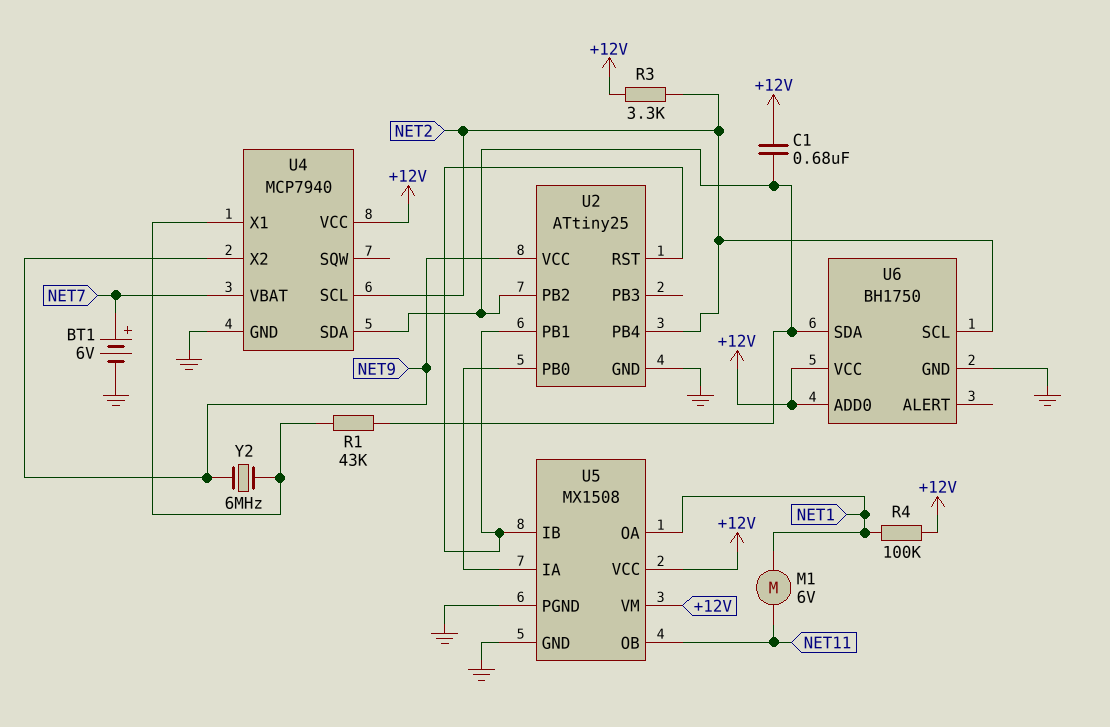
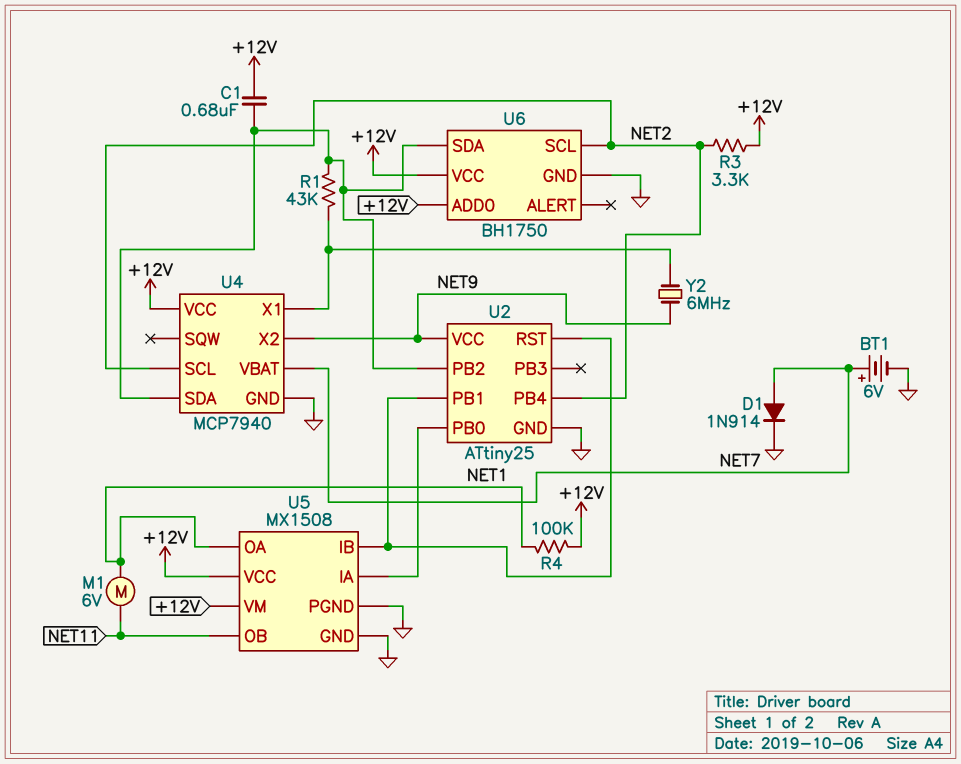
D1: none -> diode 1N914 (A NET7, K GND)

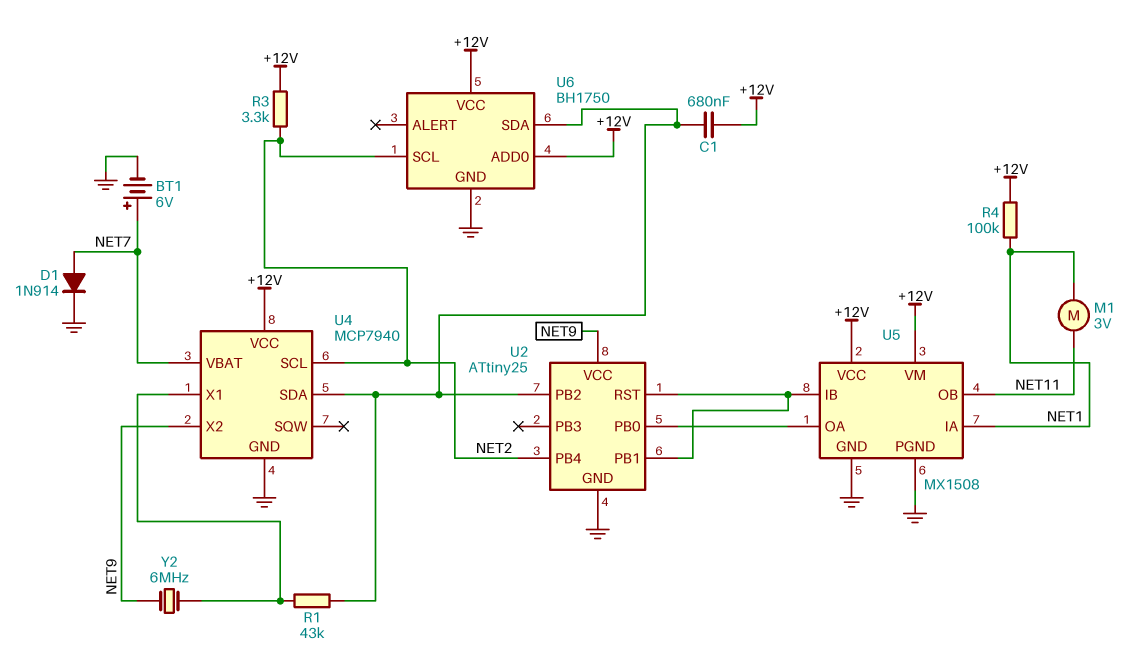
M1: motor 6V (NET1, NET11) -> motor 3V (NET1, NET11)
U5 pin IA: U2/PB0 -> NET1
U5 pin OA: NET1 -> U2/PB0

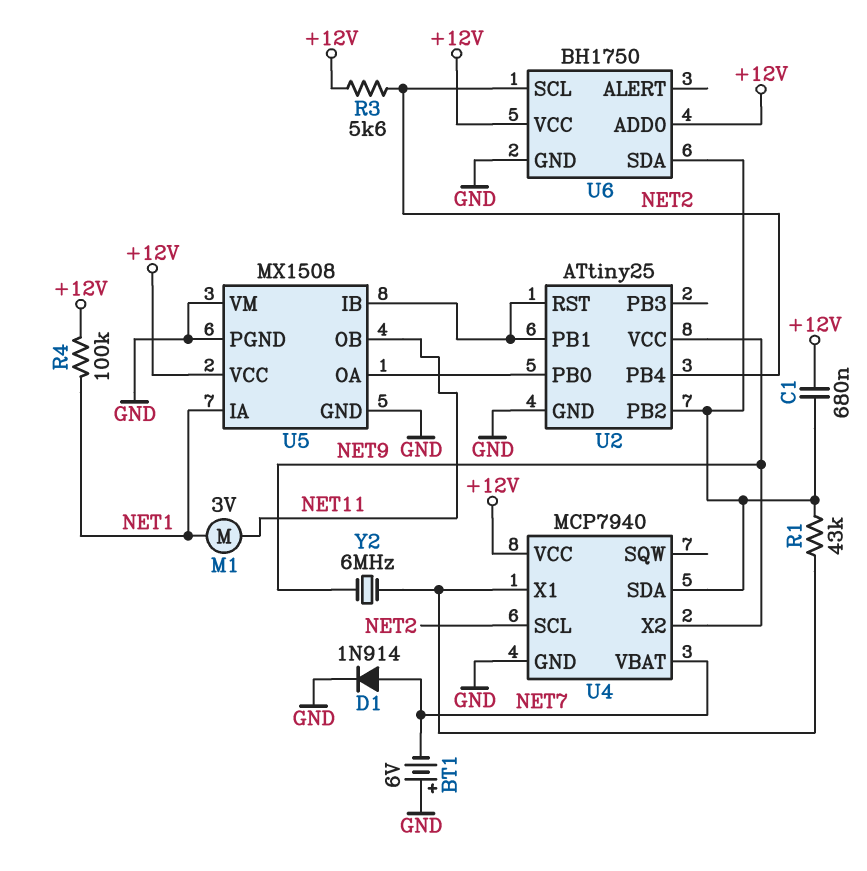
BT1: 6V (plus NET7, minus GND) -> 6V (plus GND, minus NET7)
R3: 3.3k (+12V, NET2) -> 5.6k (+12V, NET2)
U5 pin VM: +12V -> GND

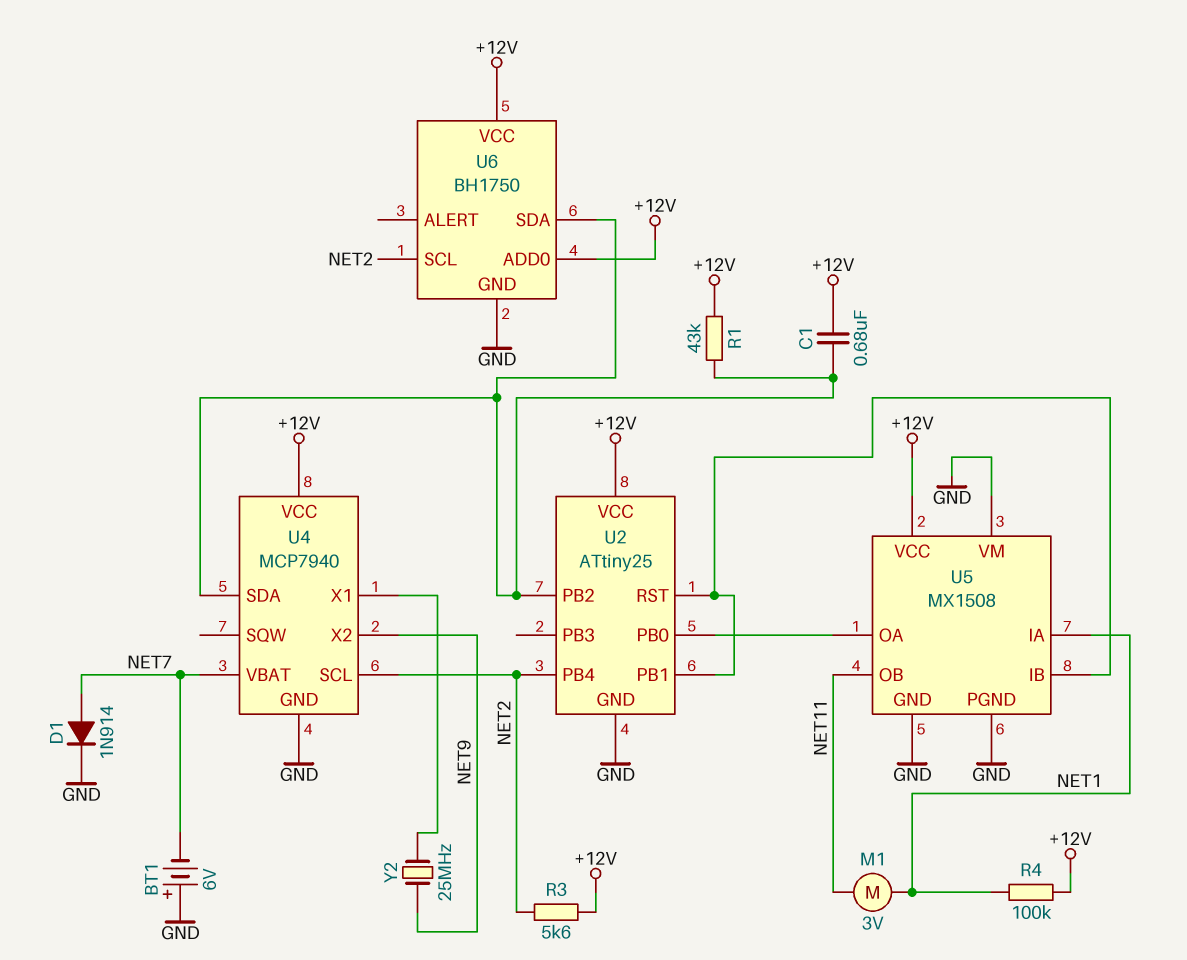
R1: 43k (U2/PB2, U4/X1) -> 43k (+12V, U2/PB2)
U2 pin VCC: NET9 -> +12V
Y2: 6MHz (NET9, U4/X1) -> 25MHz (NET9, U4/X1)

